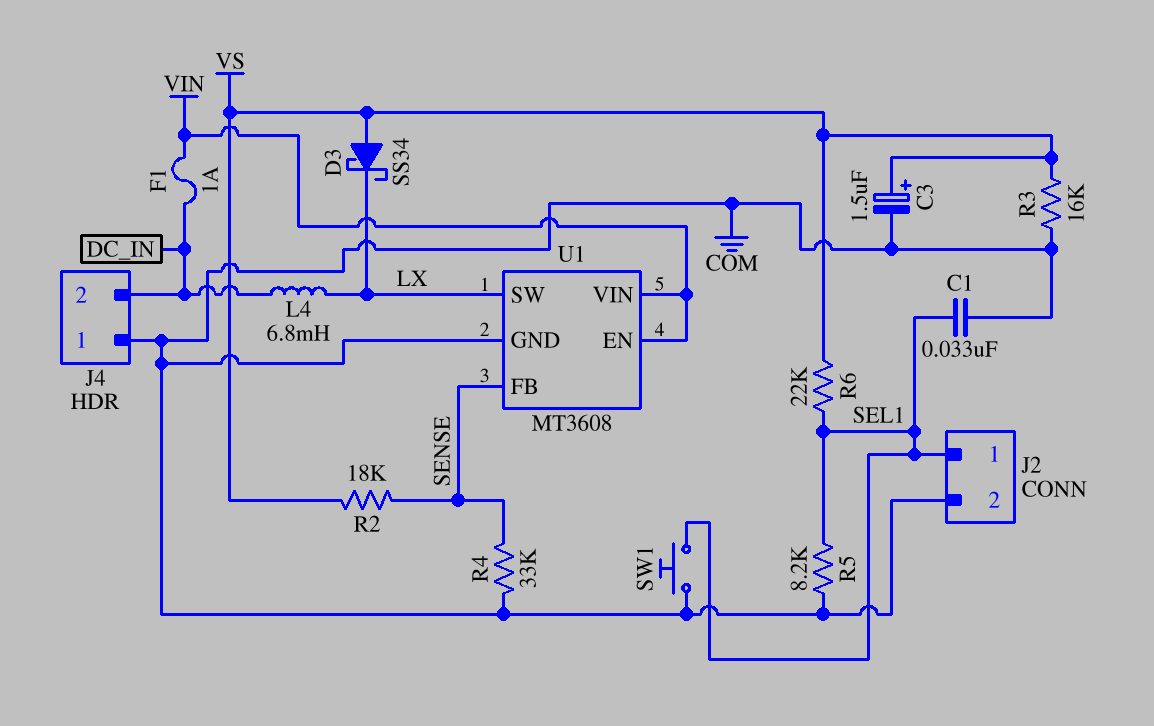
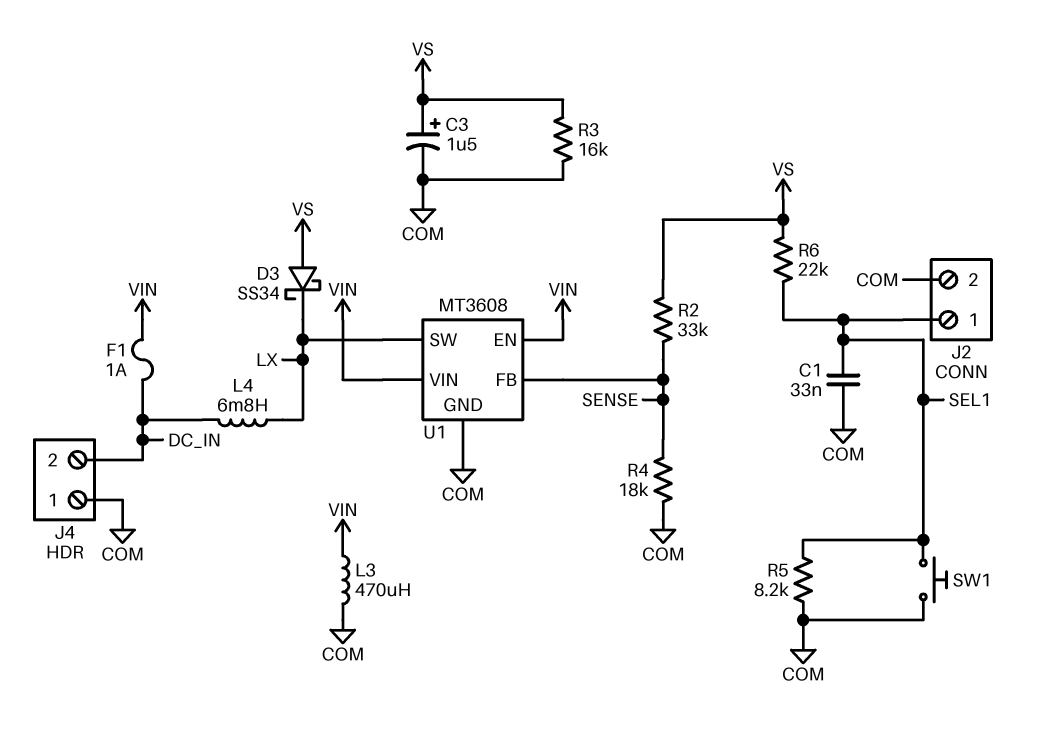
L3: none -> 470uH (COM, VIN)
R2: 18k (SENSE, VS) -> 33k (SENSE, VS)
R4: 33k (COM, SENSE) -> 18k (COM, SENSE)

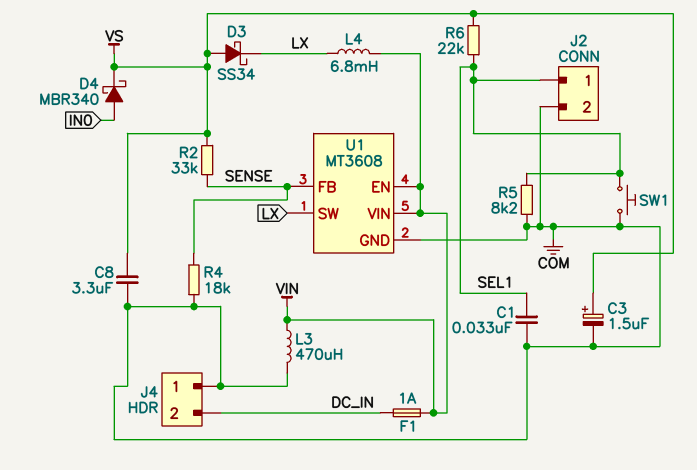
C8: none -> 3.3uF (COM, VS)
D4: none -> schottky MBR340 (A IN0, K VS)
L4: 6.8mH (DC_IN, LX) -> 6.8mH (LX, VIN)
R3: 16k (COM, VS) -> none

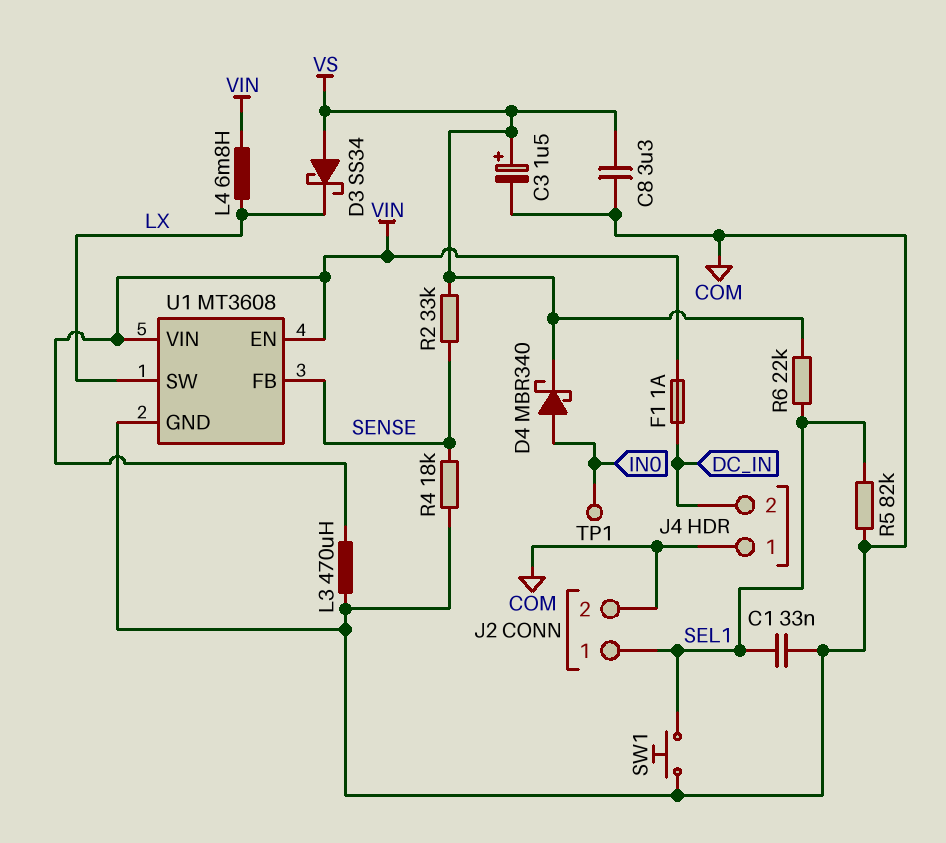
R5: 8.2k (COM, SEL1) -> 82k (COM, SEL1)
TP1: none -> test point (IN0)

